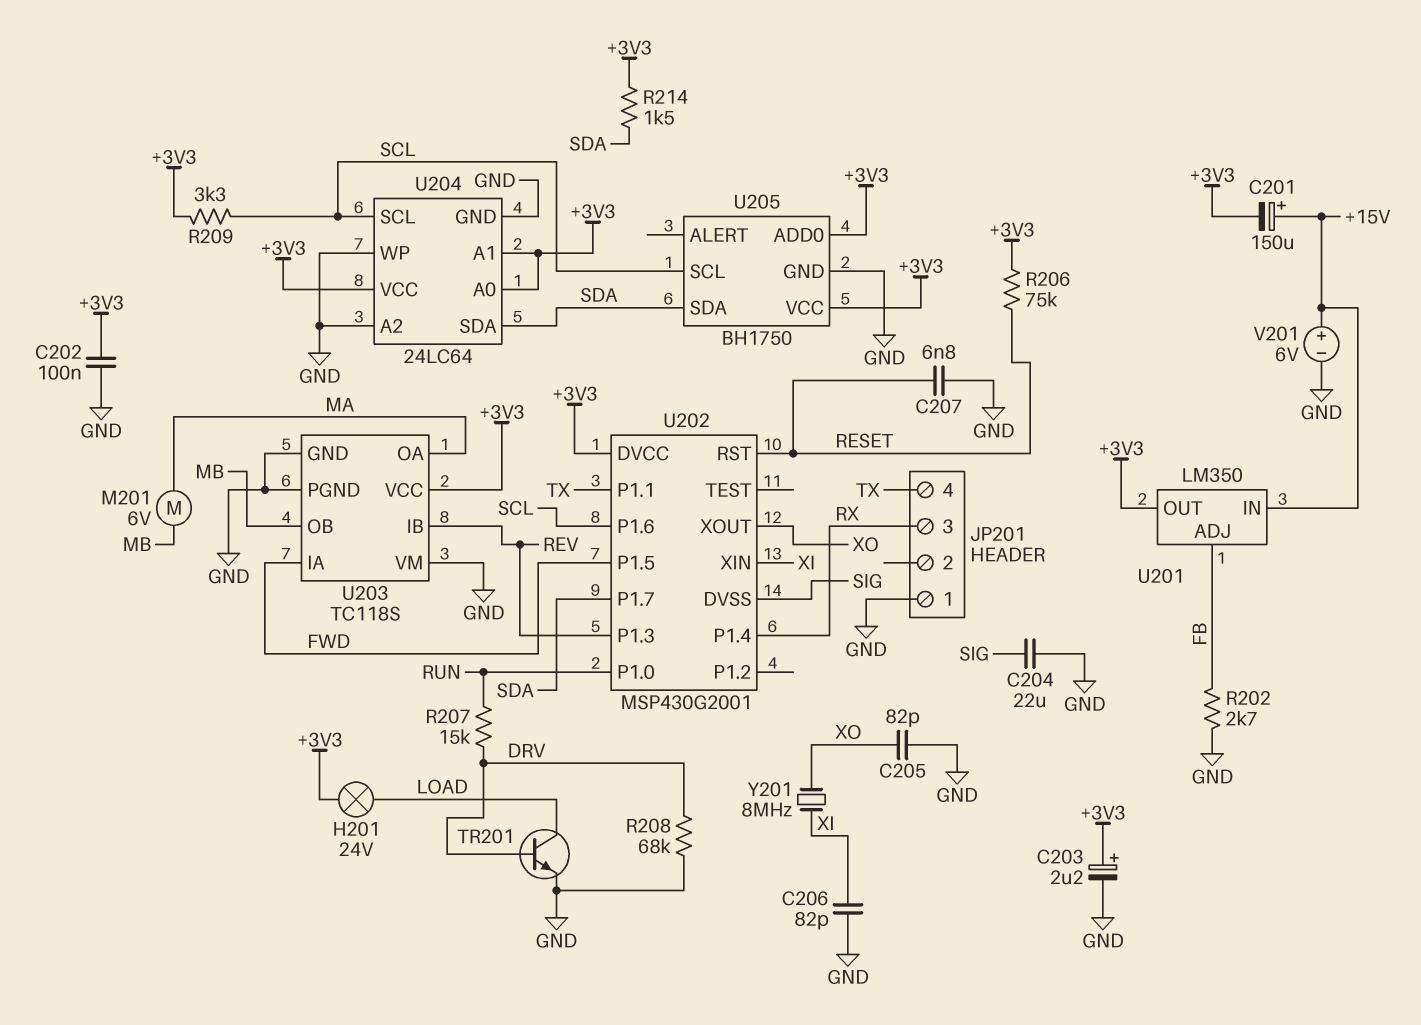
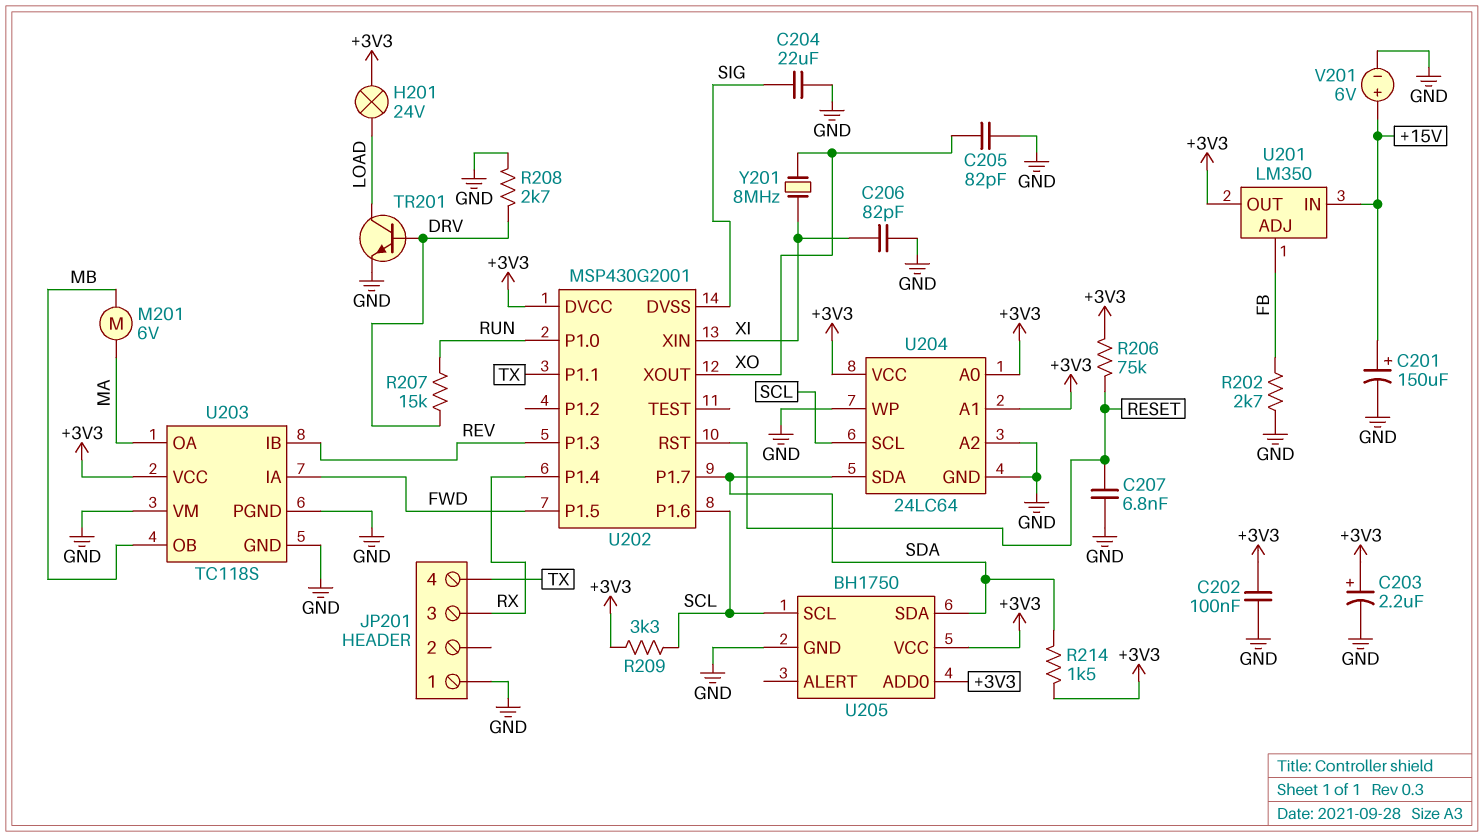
C201: 150uF (plus +15V, minus +3V3) -> 150uF (plus +15V, minus GND)
R208: 68k (DRV, GND) -> 2.7k (DRV, GND)

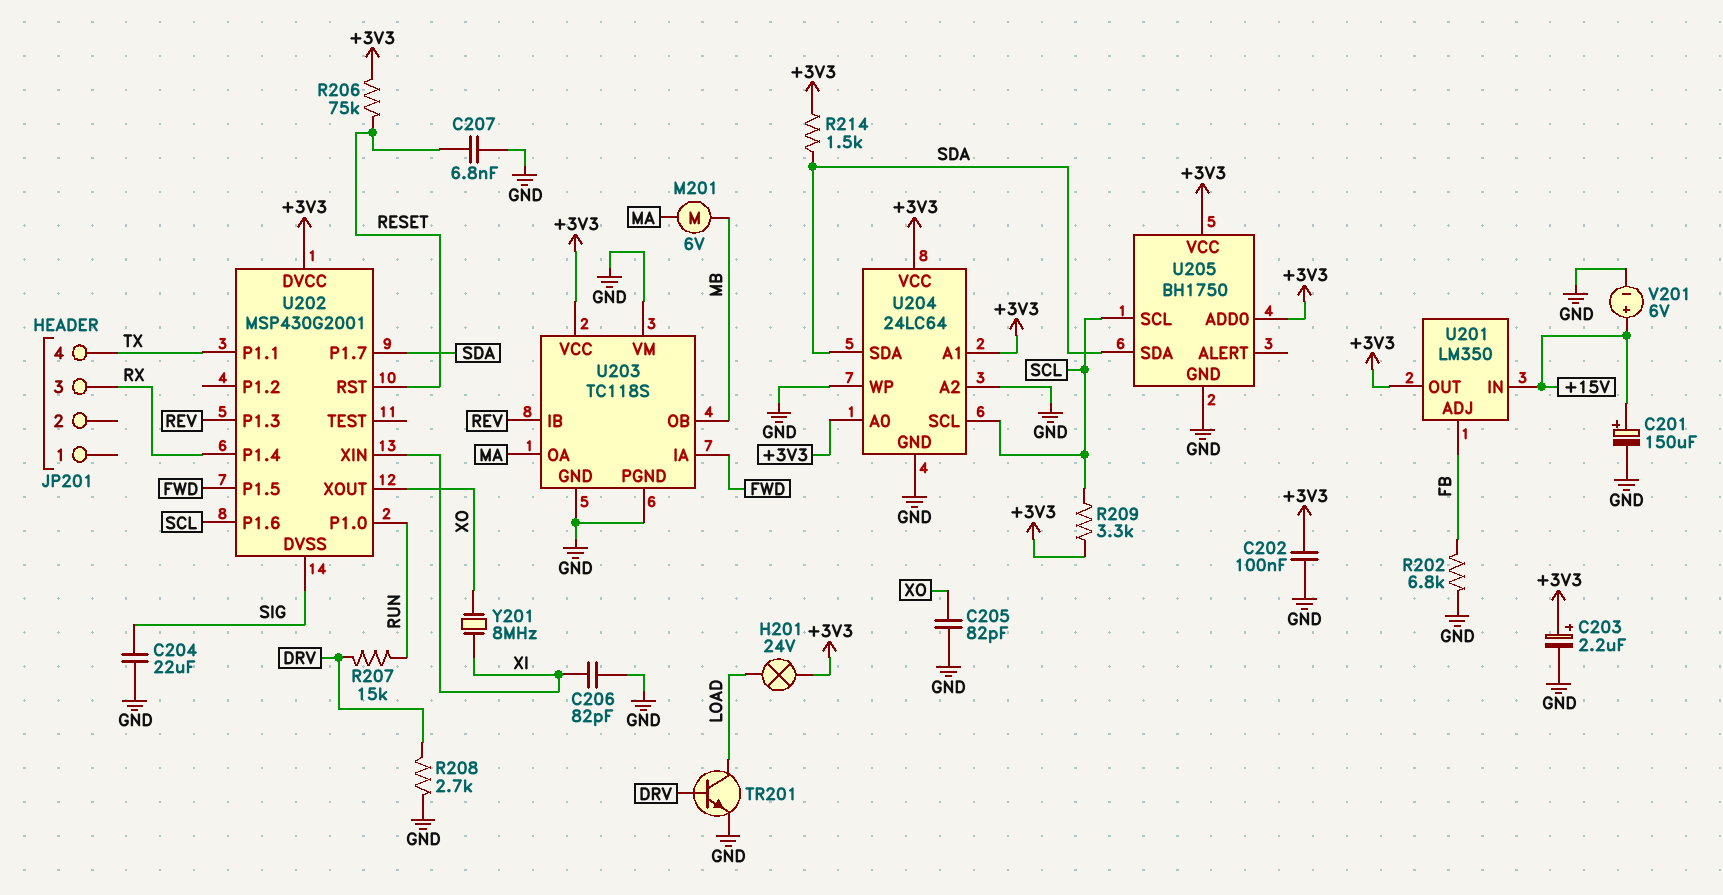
JP201 pin 1: GND -> none
R202: 2.7k (FB, GND) -> 6.8k (FB, GND)

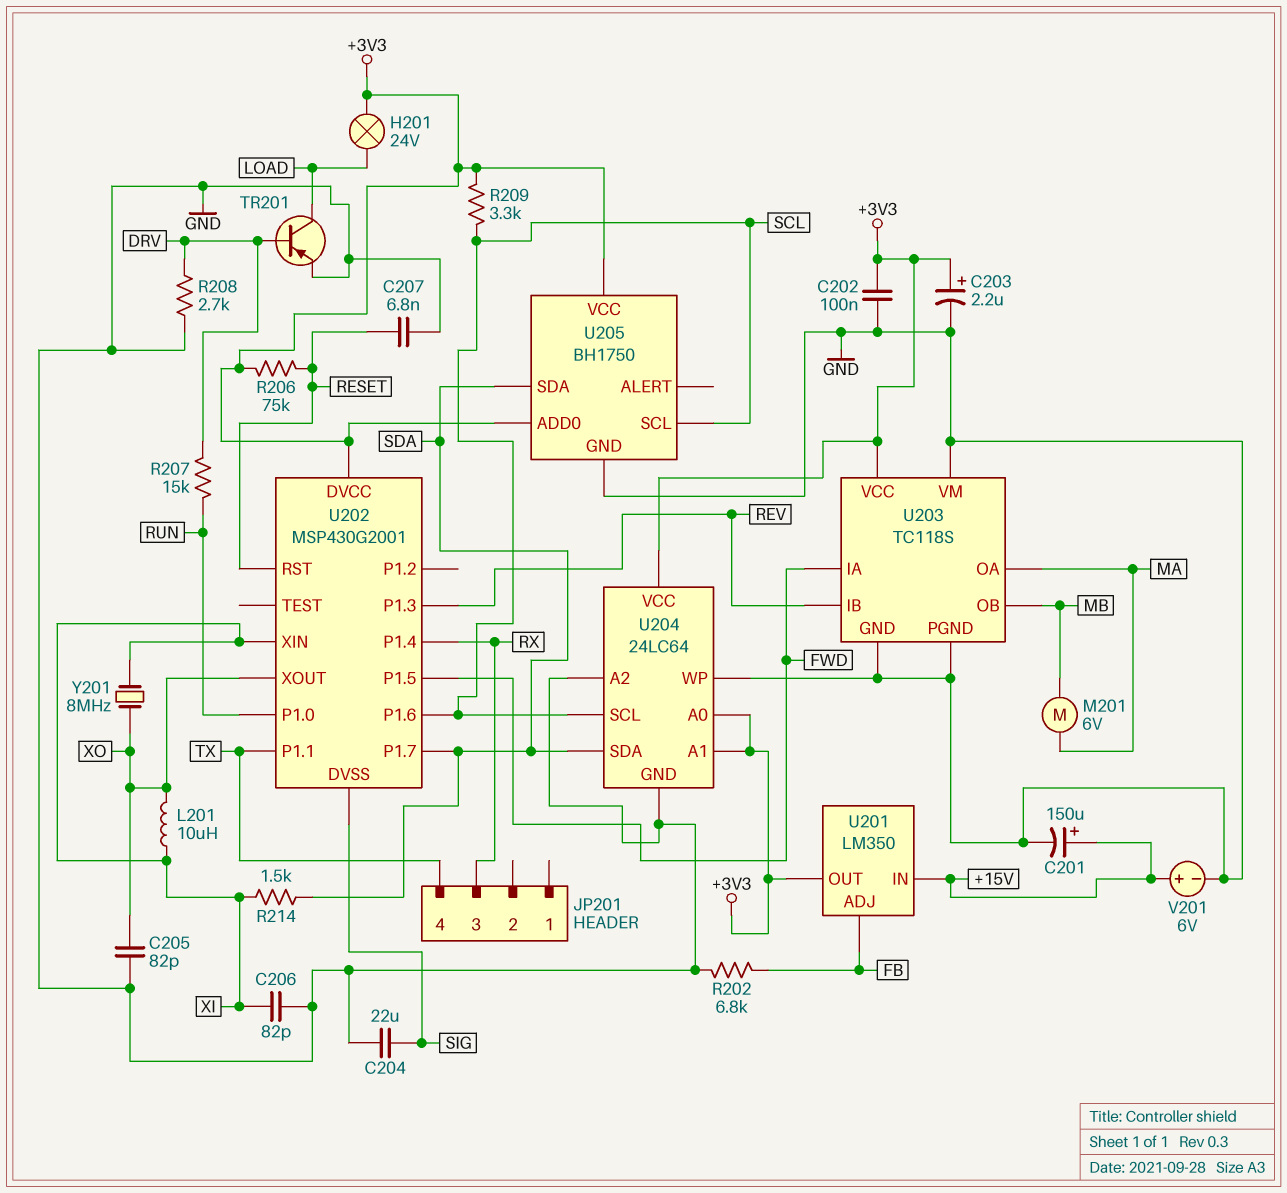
L201: none -> 10uH (XI, XO)
R214: 1.5k (+3V3, SDA) -> 1.5k (SDA, XI)
TR201: NPN (B DRV, C LOAD, E GND) -> PNP (B DRV, C LOAD, E GND)

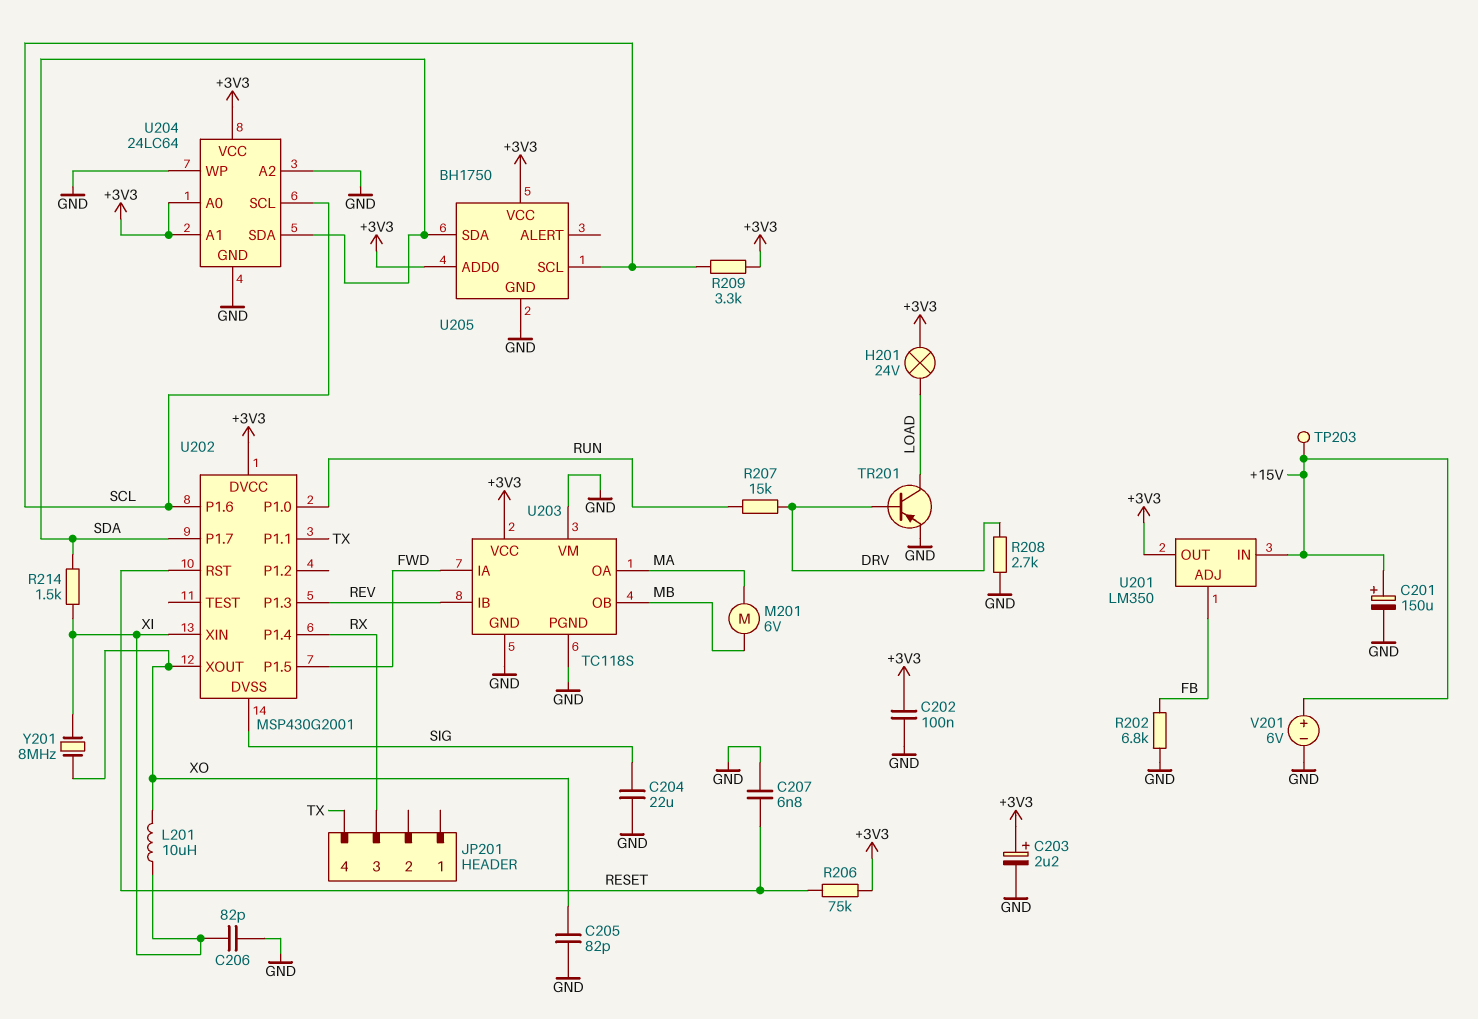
TP203: none -> test point (+15V)

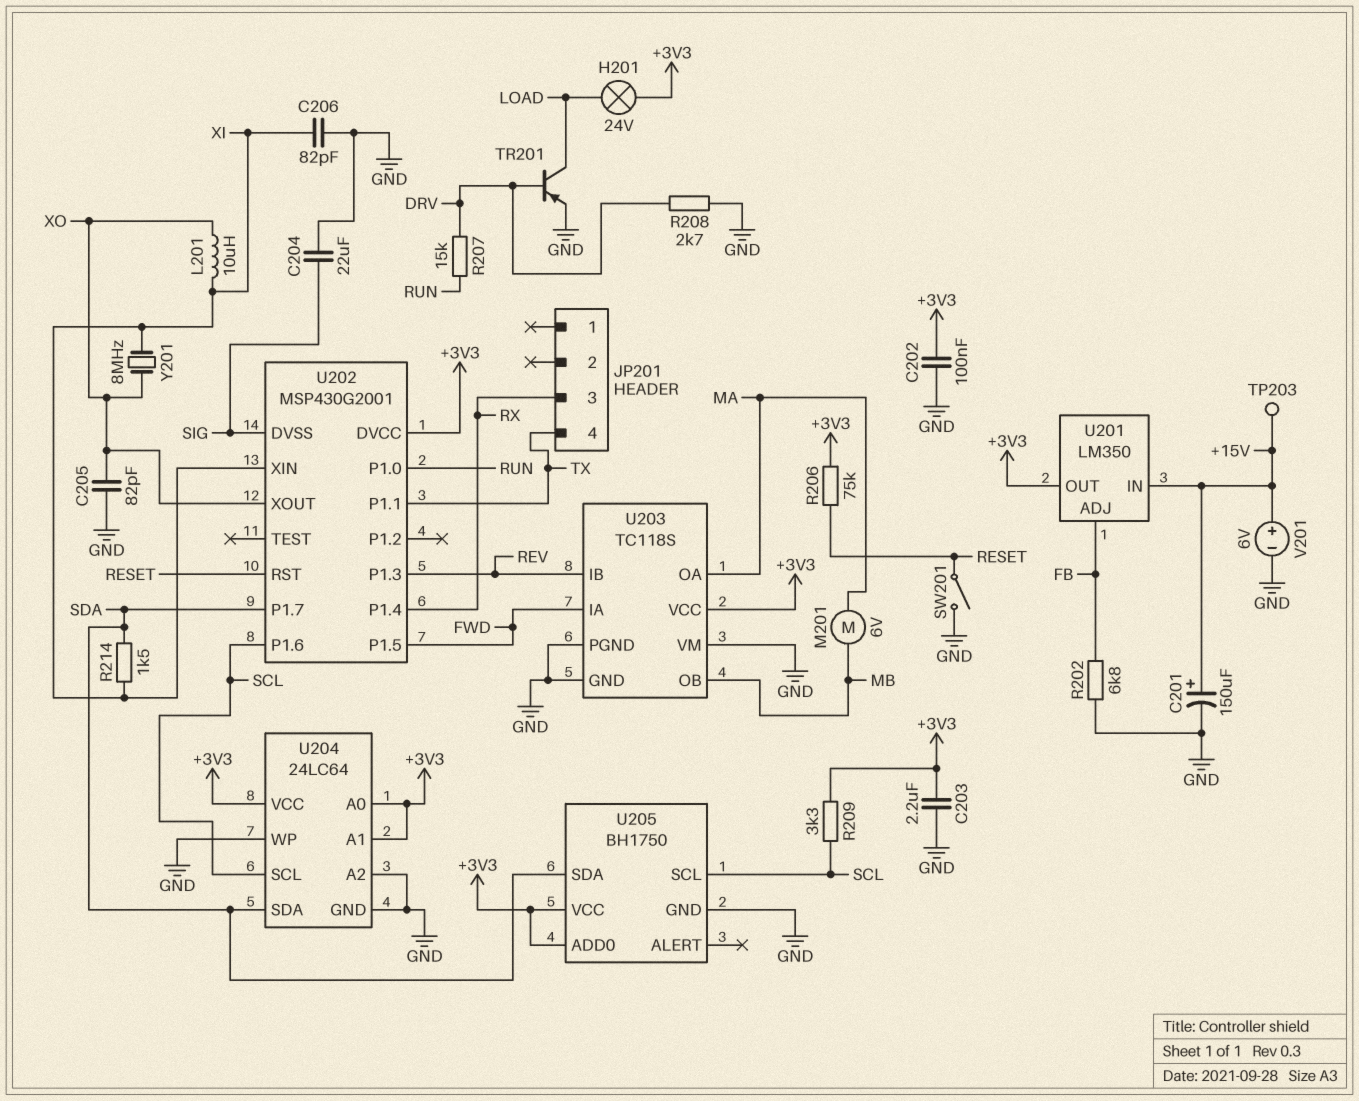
C203: 2.2uF (plus +3V3, minus GND) -> 2.2uF (+3V3, GND)
C207: 6.8nF (GND, RESET) -> none
SW201: none -> switch (GND, RESET)

